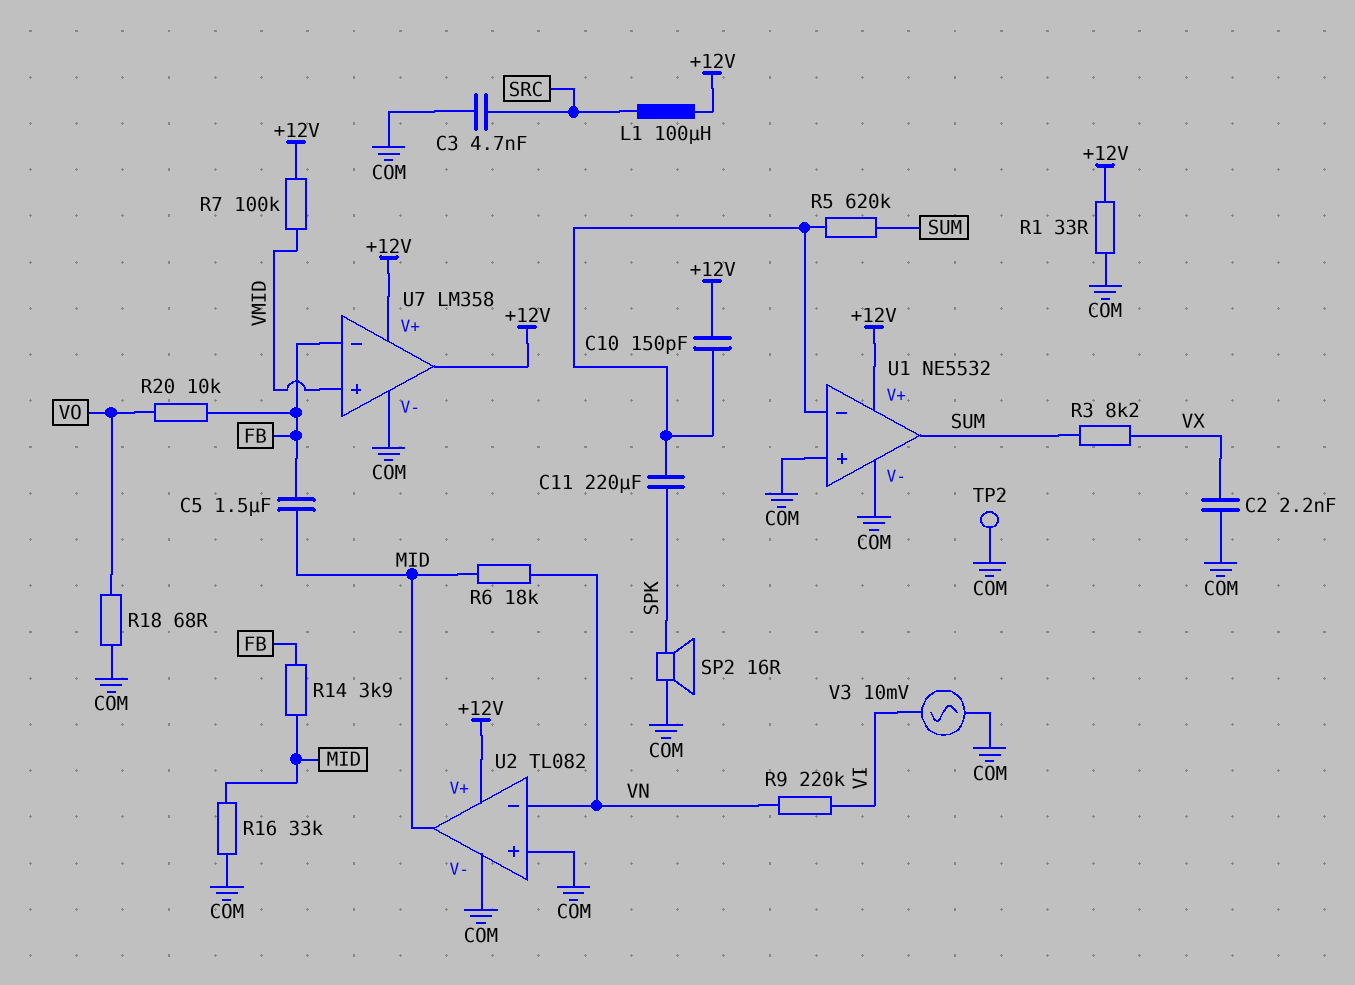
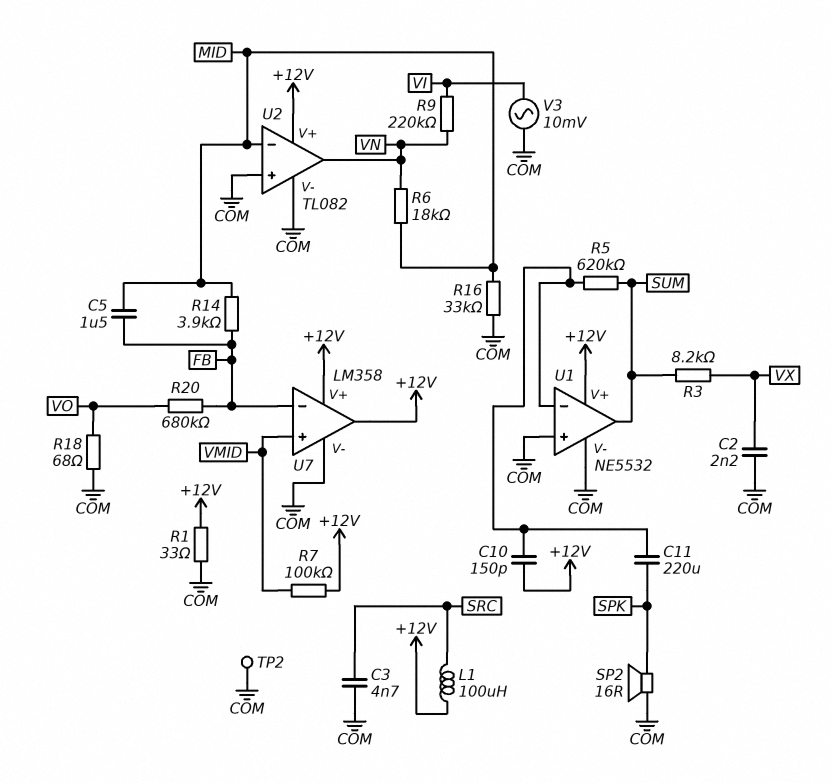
R20: 10k (FB, VO) -> 680k (FB, VO)
U2 pin in-: VN -> MID
U2 pin out: MID -> VN

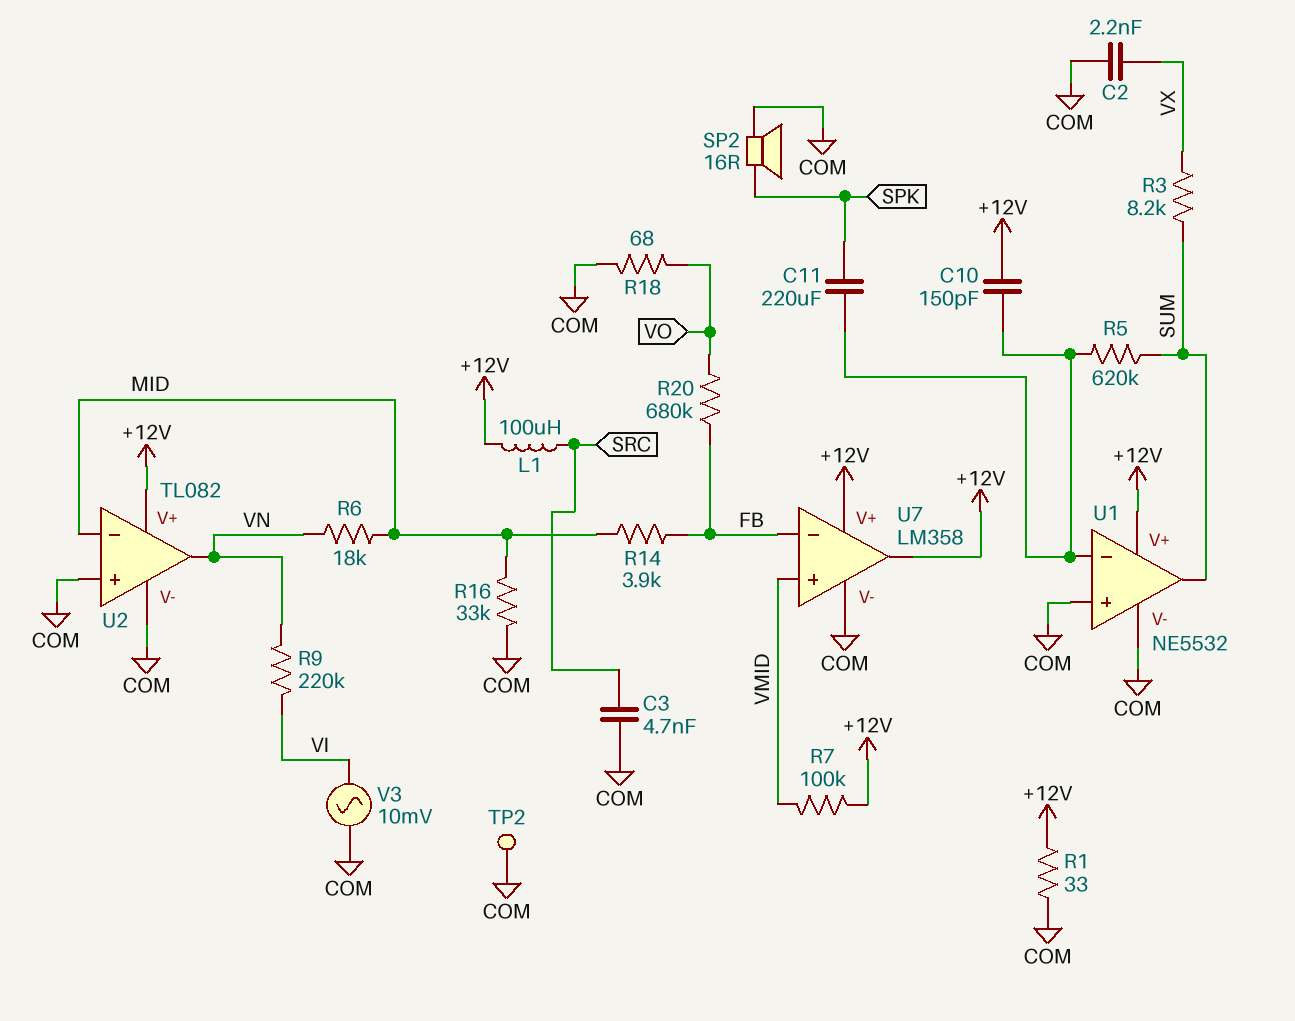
C5: 1.5uF (FB, MID) -> none

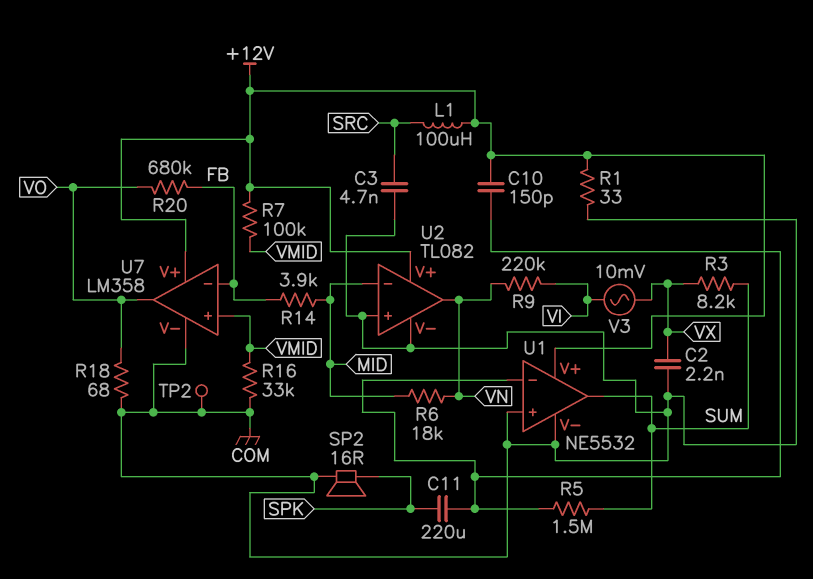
R5: 620k (SUM, U1/in-) -> 1.5M (SUM, U1/in-)
R16: 33k (COM, MID) -> 33k (COM, VMID)
U7 pin out: +12V -> VO
V3: AC 10mV (COM, VI) -> AC 10mV (VI, VX)

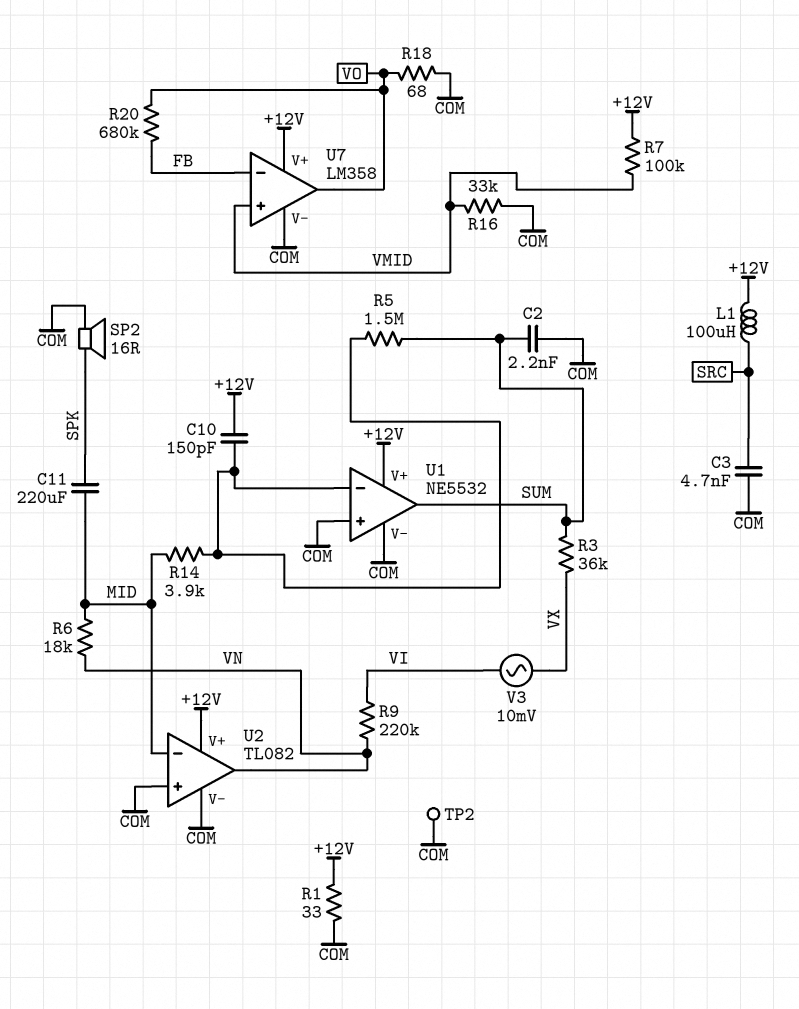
C2: 2.2nF (COM, VX) -> 2.2nF (COM, SUM)
C11: 220uF (SPK, U1/in-) -> 220uF (MID, SPK)
R3: 8.2k (SUM, VX) -> 36k (SUM, VX)
R14: 3.9k (FB, MID) -> 3.9k (MID, U1/in-)

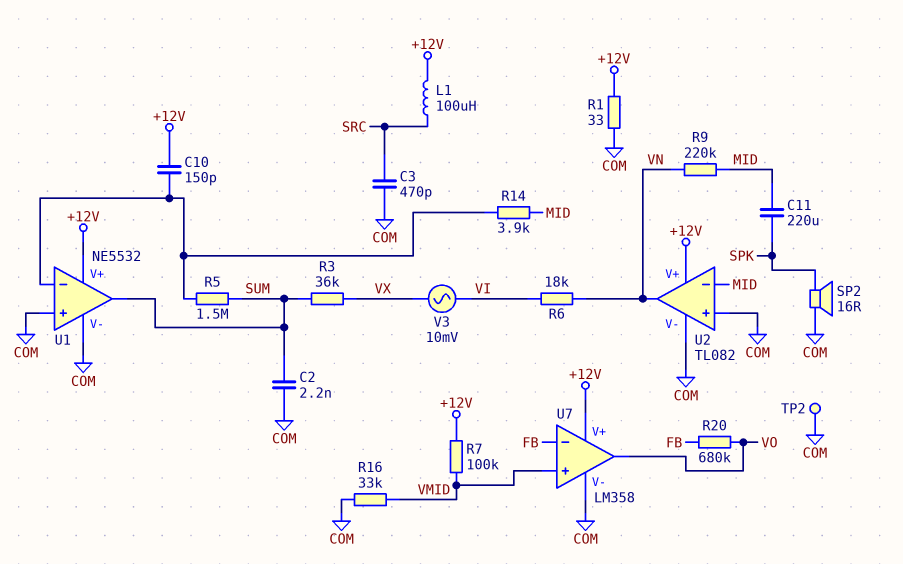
C3: 4.7nF (COM, SRC) -> 470pF (COM, SRC)
R6: 18k (MID, VN) -> 18k (VI, VN)
R9: 220k (VI, VN) -> 220k (MID, VN)
R18: 68 (COM, VO) -> none

